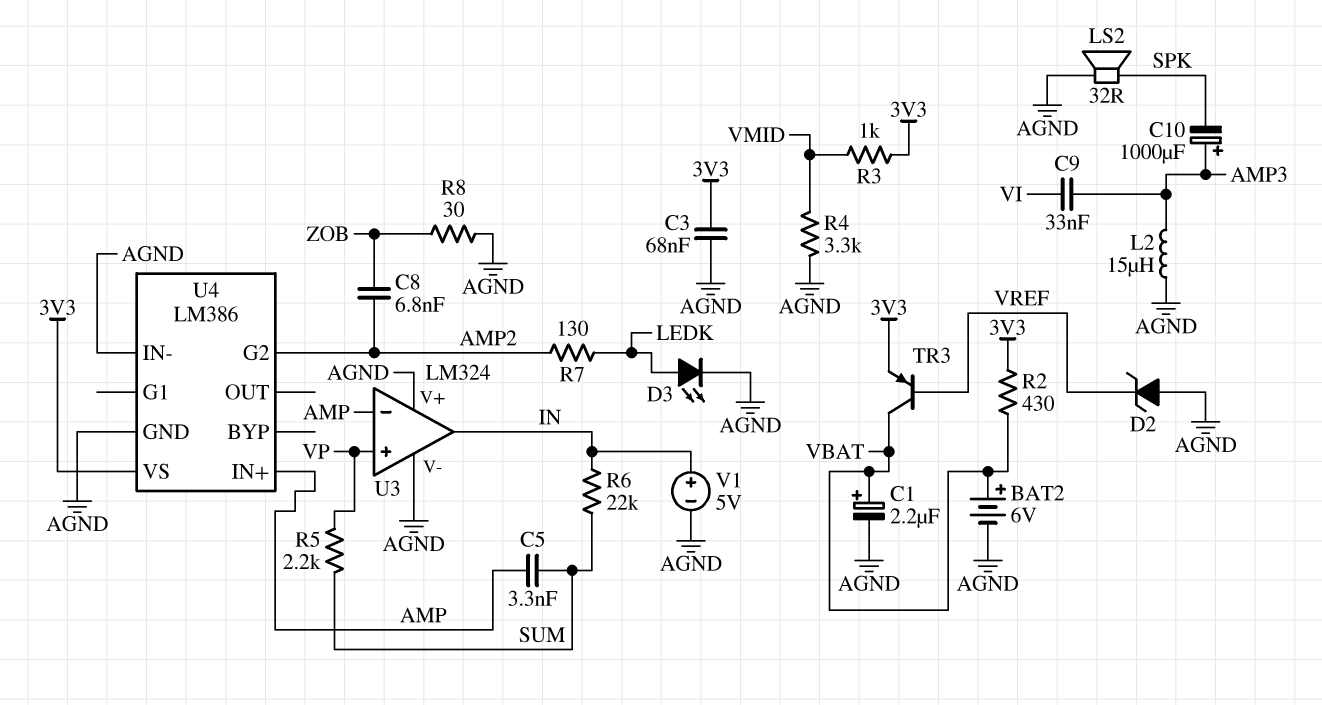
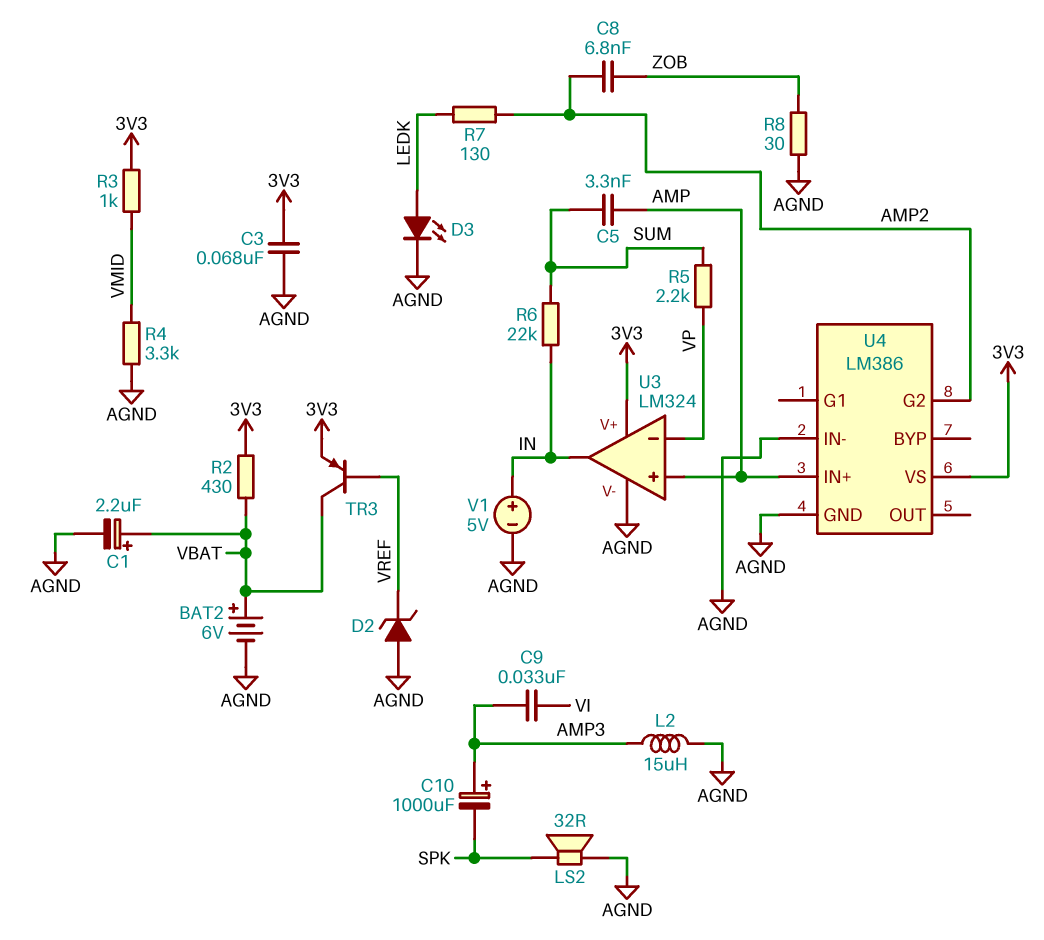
U3 pin V+: AGND -> 3V3
U3 pin in+: VP -> AMP
U3 pin in-: AMP -> VP

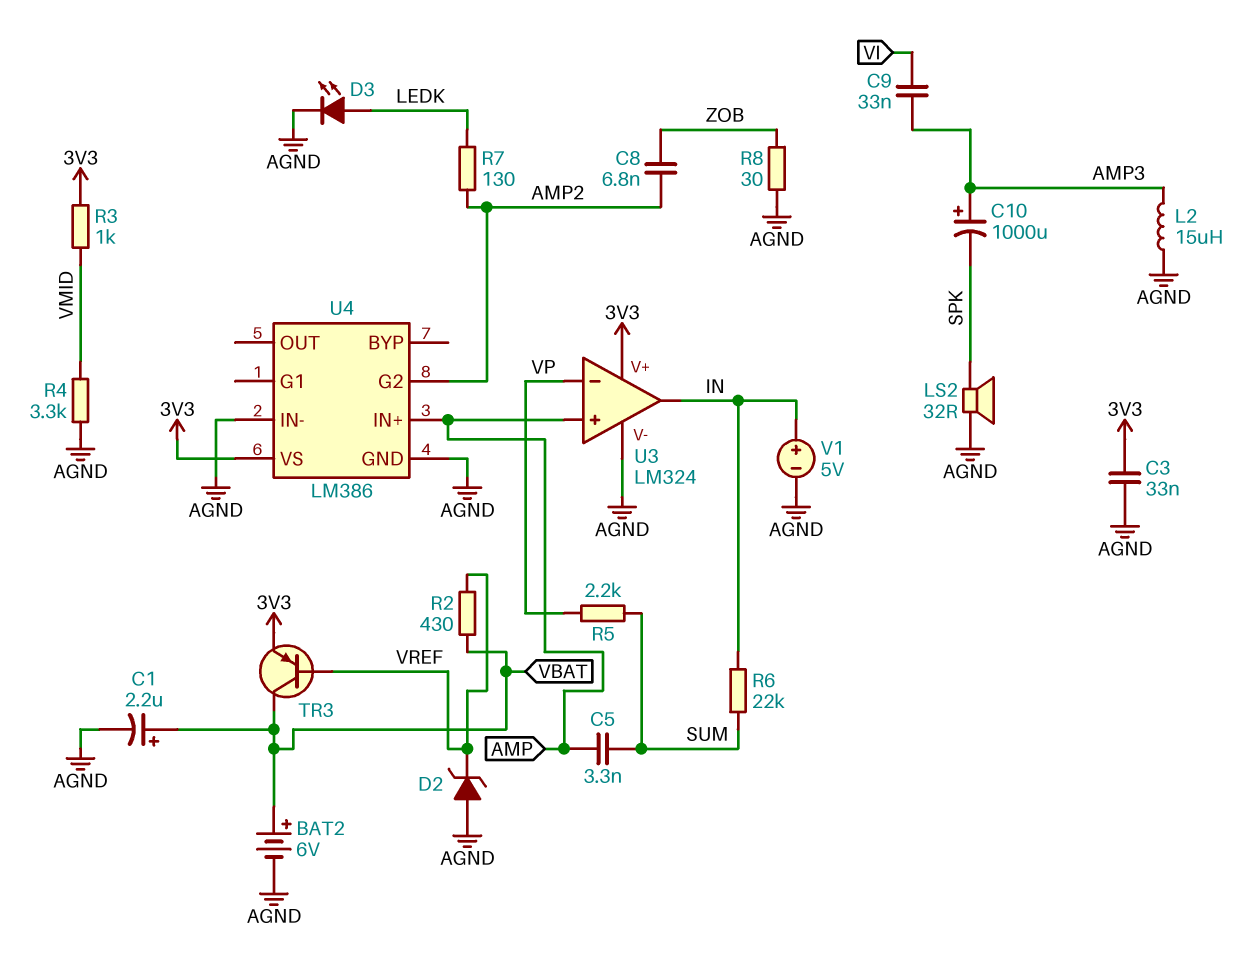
C3: 68nF (3V3, AGND) -> 33nF (3V3, AGND)
R2: 430 (3V3, VBAT) -> 430 (VBAT, VREF)

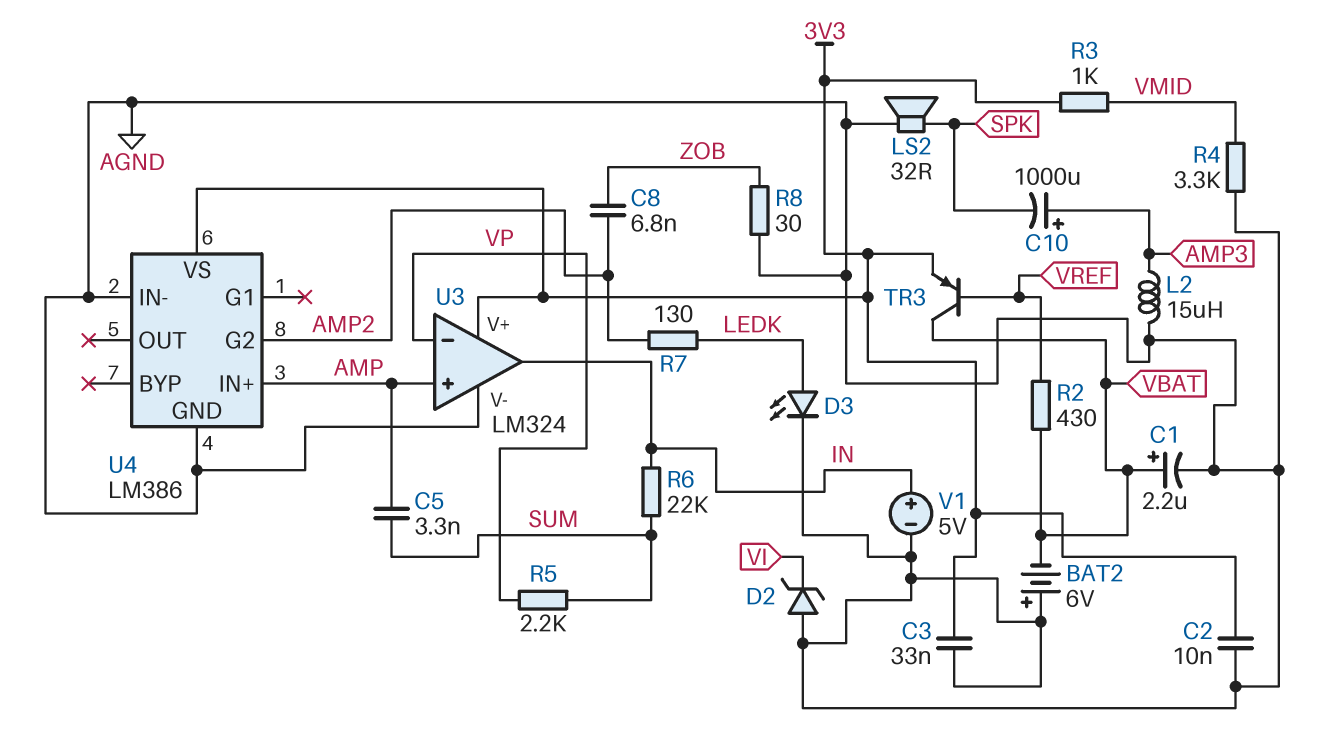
BAT2: 6V (plus VBAT, minus AGND) -> 6V (plus AGND, minus VBAT)
C2: none -> 10nF (3V3, AGND)
C9: 33nF (AMP3, VI) -> none
D2: zener (A AGND, K VREF) -> zener (A AGND, K VI)

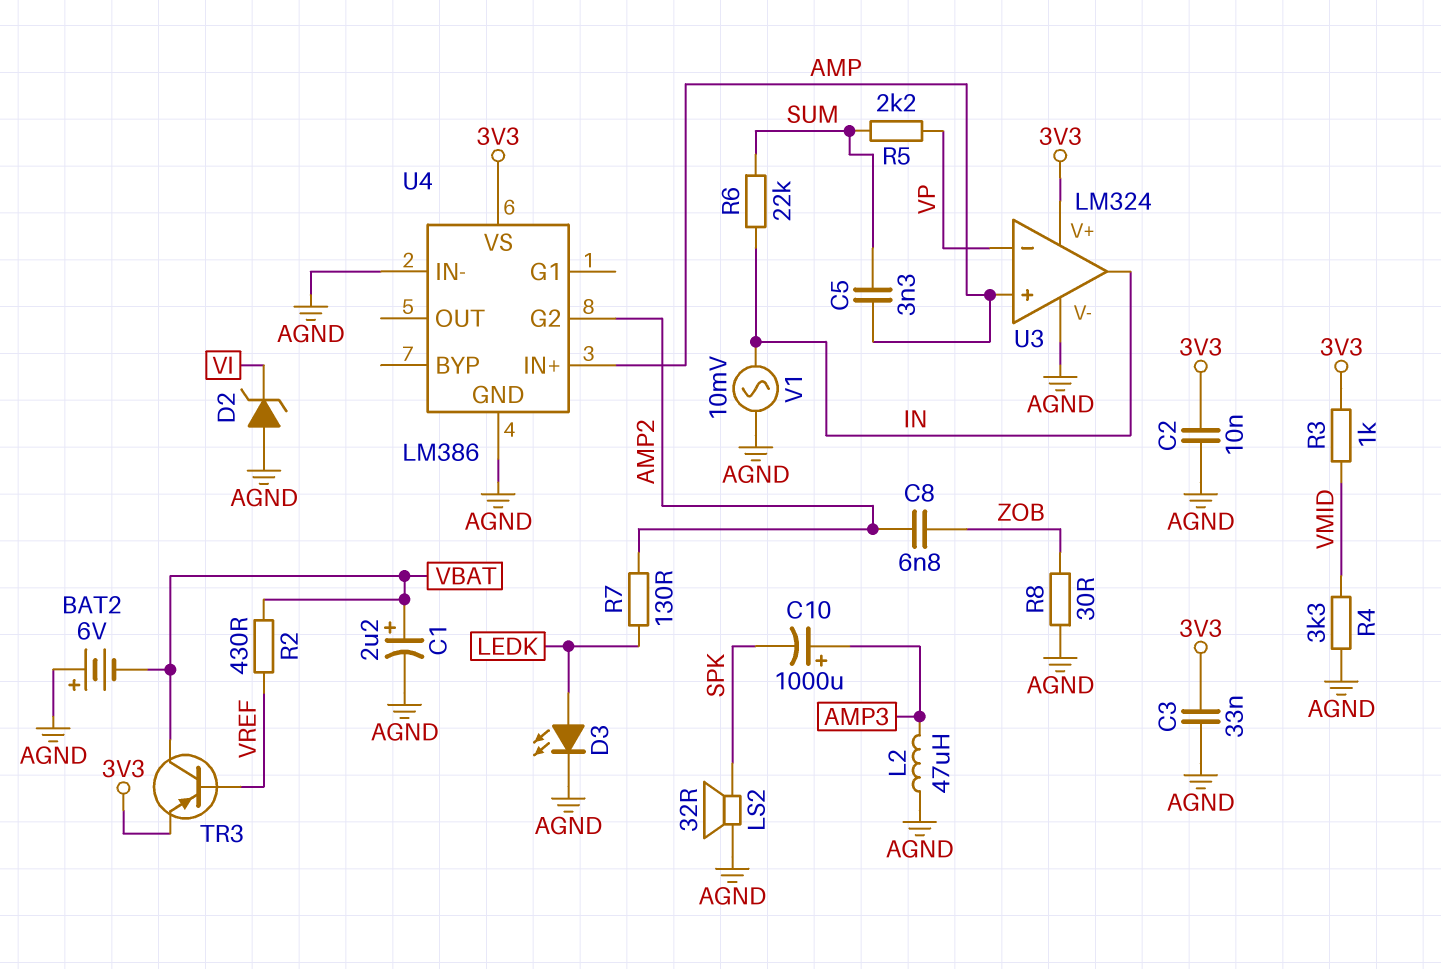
L2: 15uH (AGND, AMP3) -> 47uH (AGND, AMP3)
V1: 5V (plus IN, minus AGND) -> AC 10mV (AGND, IN)

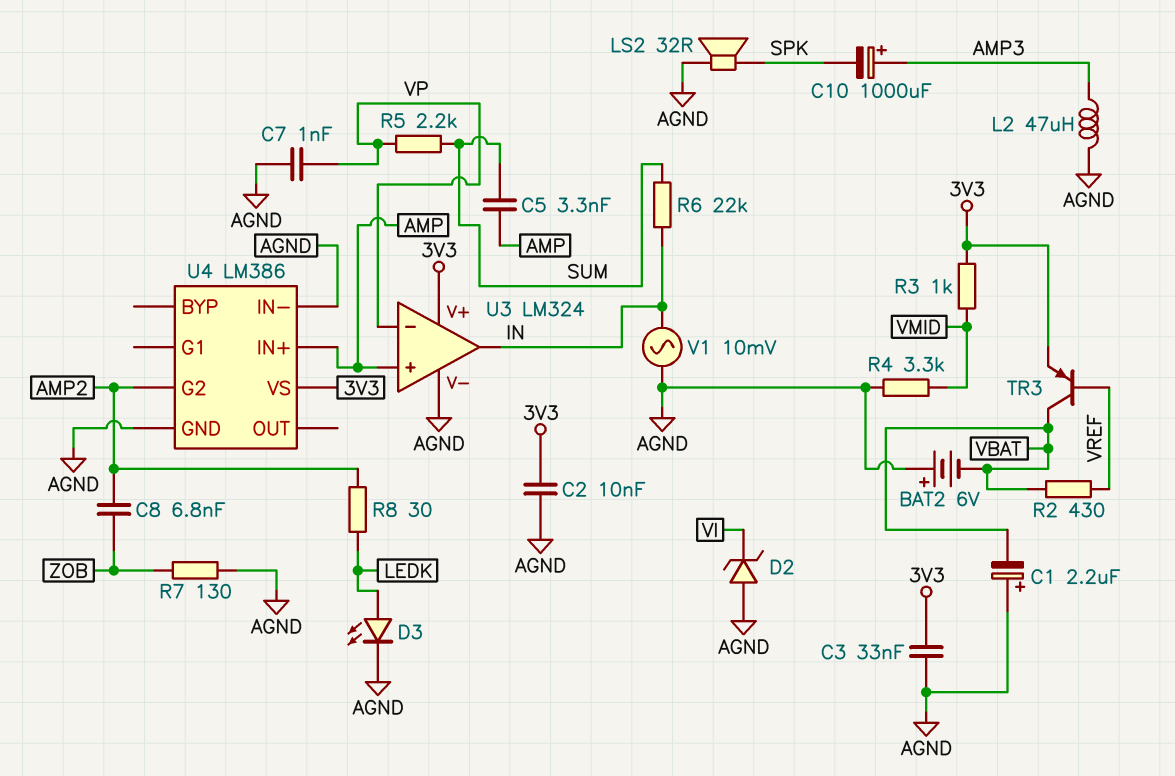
C1: 2.2uF (plus VBAT, minus AGND) -> 2.2uF (plus AGND, minus VBAT)
C7: none -> 1nF (AGND, VP)
R7: 130 (AMP2, LEDK) -> 130 (AGND, ZOB)
R8: 30 (AGND, ZOB) -> 30 (AMP2, LEDK)

